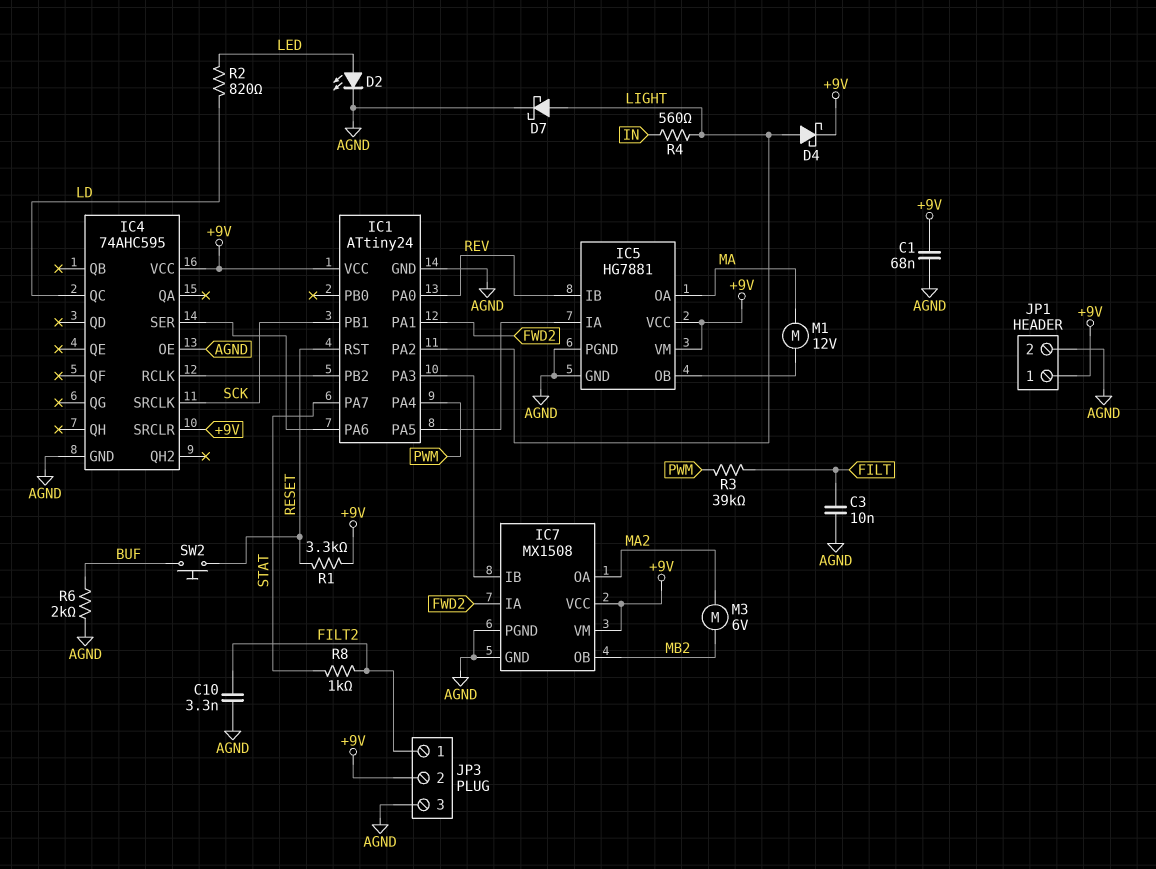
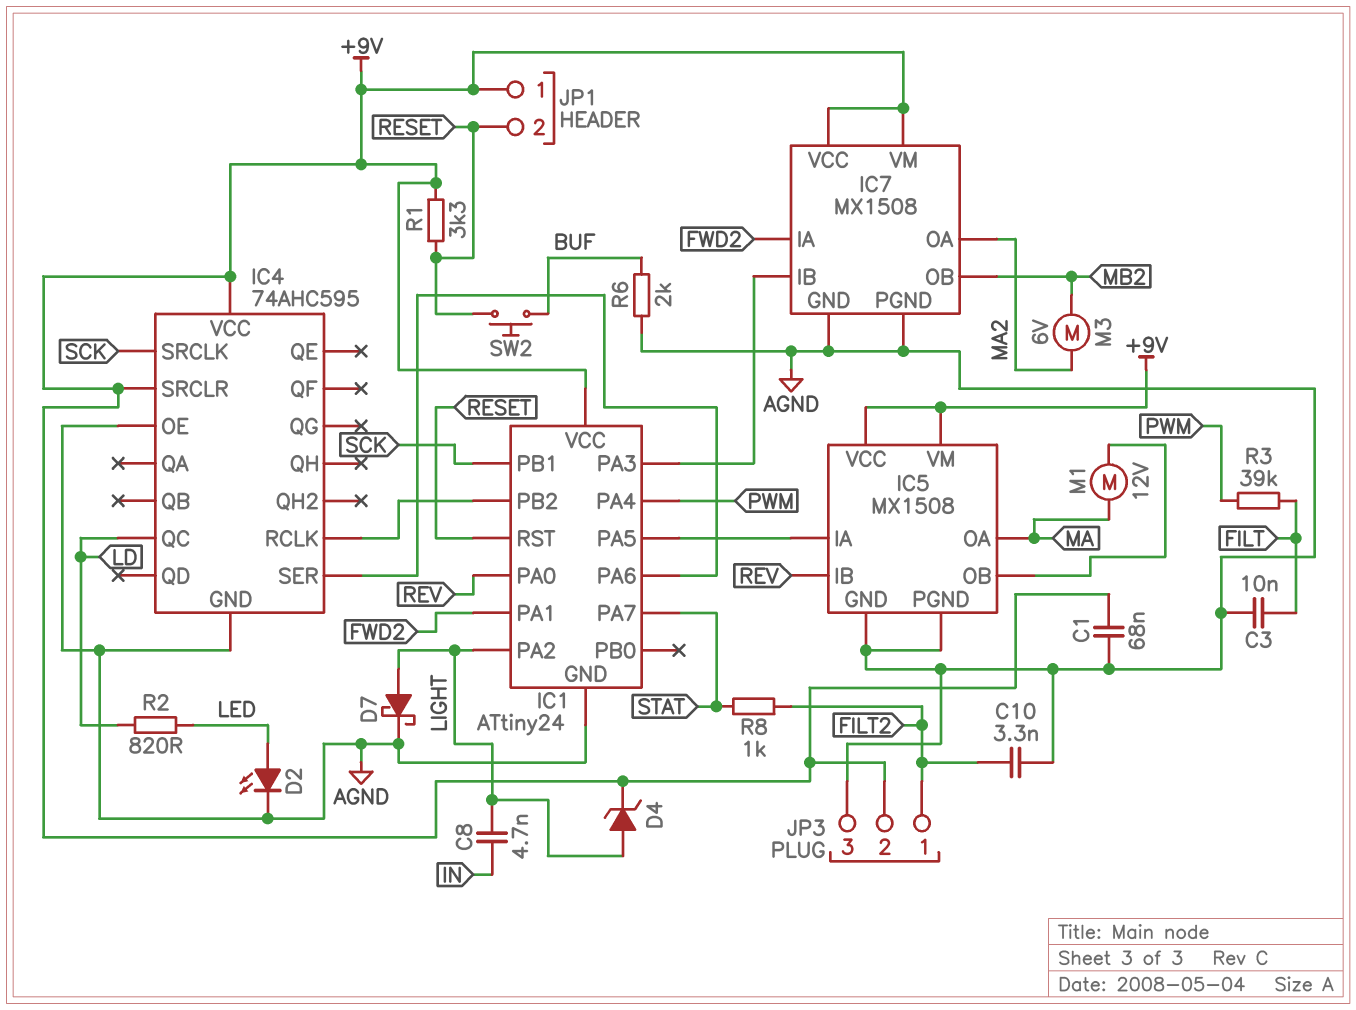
C8: none -> 4.7nF (IN, LIGHT)
D4: schottky (A LIGHT, K +9V) -> zener (A LIGHT, K +9V)
IC5: HG7881 -> MX1508
JP1 pin 2: AGND -> RESET
R4: 560 (IN, LIGHT) -> none

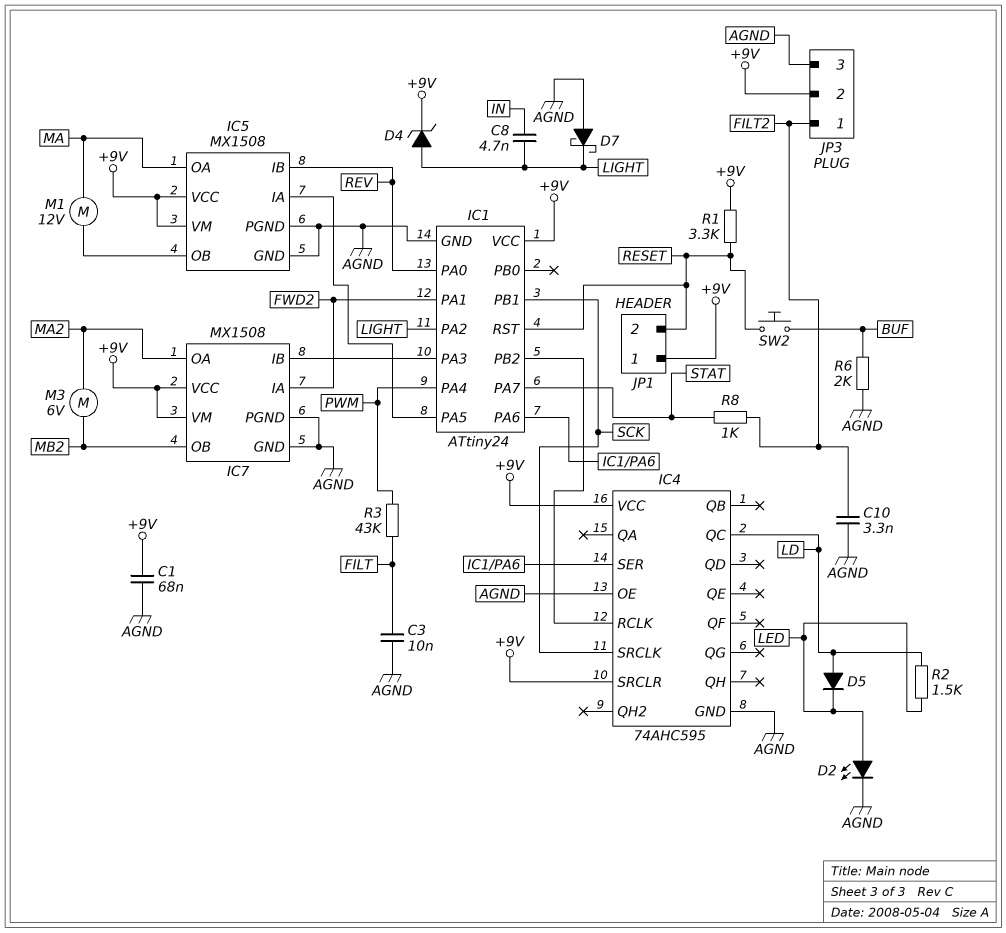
D5: none -> diode (A LD, K LED)
D7: schottky (A LIGHT, K AGND) -> schottky (A AGND, K LIGHT)
R2: 820 (LD, LED) -> 1.5k (LD, LED)
R3: 39k (FILT, PWM) -> 43k (FILT, PWM)

